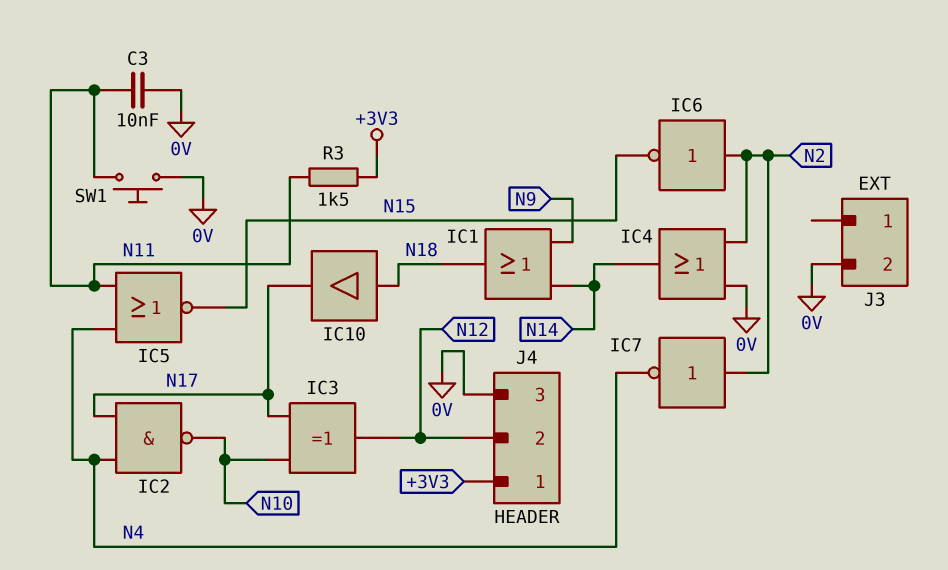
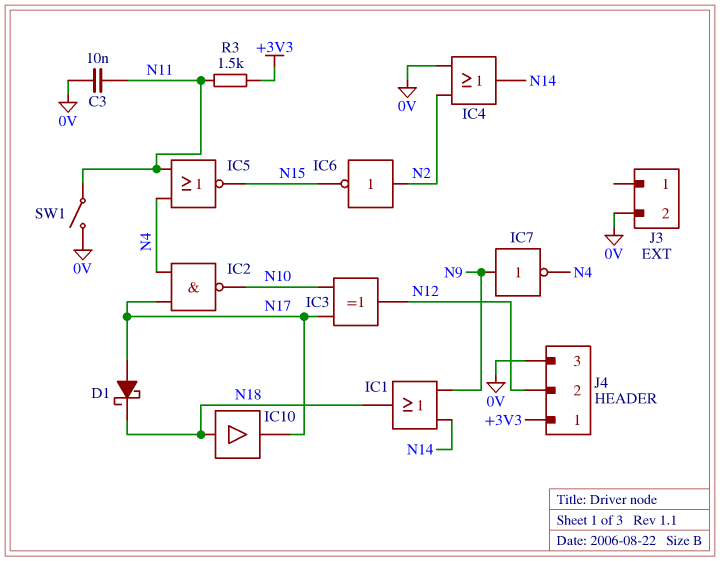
D1: none -> schottky (A N17, K N18)
IC7: NOT (in N2, out N4) -> NOT (in N9, out N4)
SW1: button (0V, N11) -> switch (0V, N11)

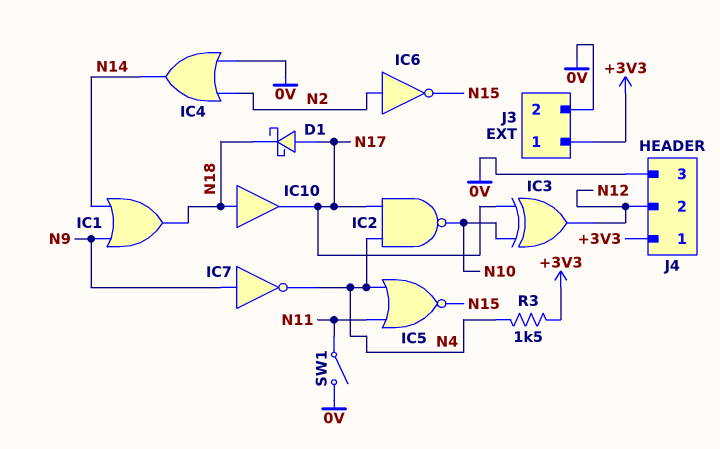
C3: 10nF (0V, N11) -> none
J3 pin 1: none -> +3V3
R3: 1.5k (+3V3, N11) -> 1.5k (+3V3, N4)

